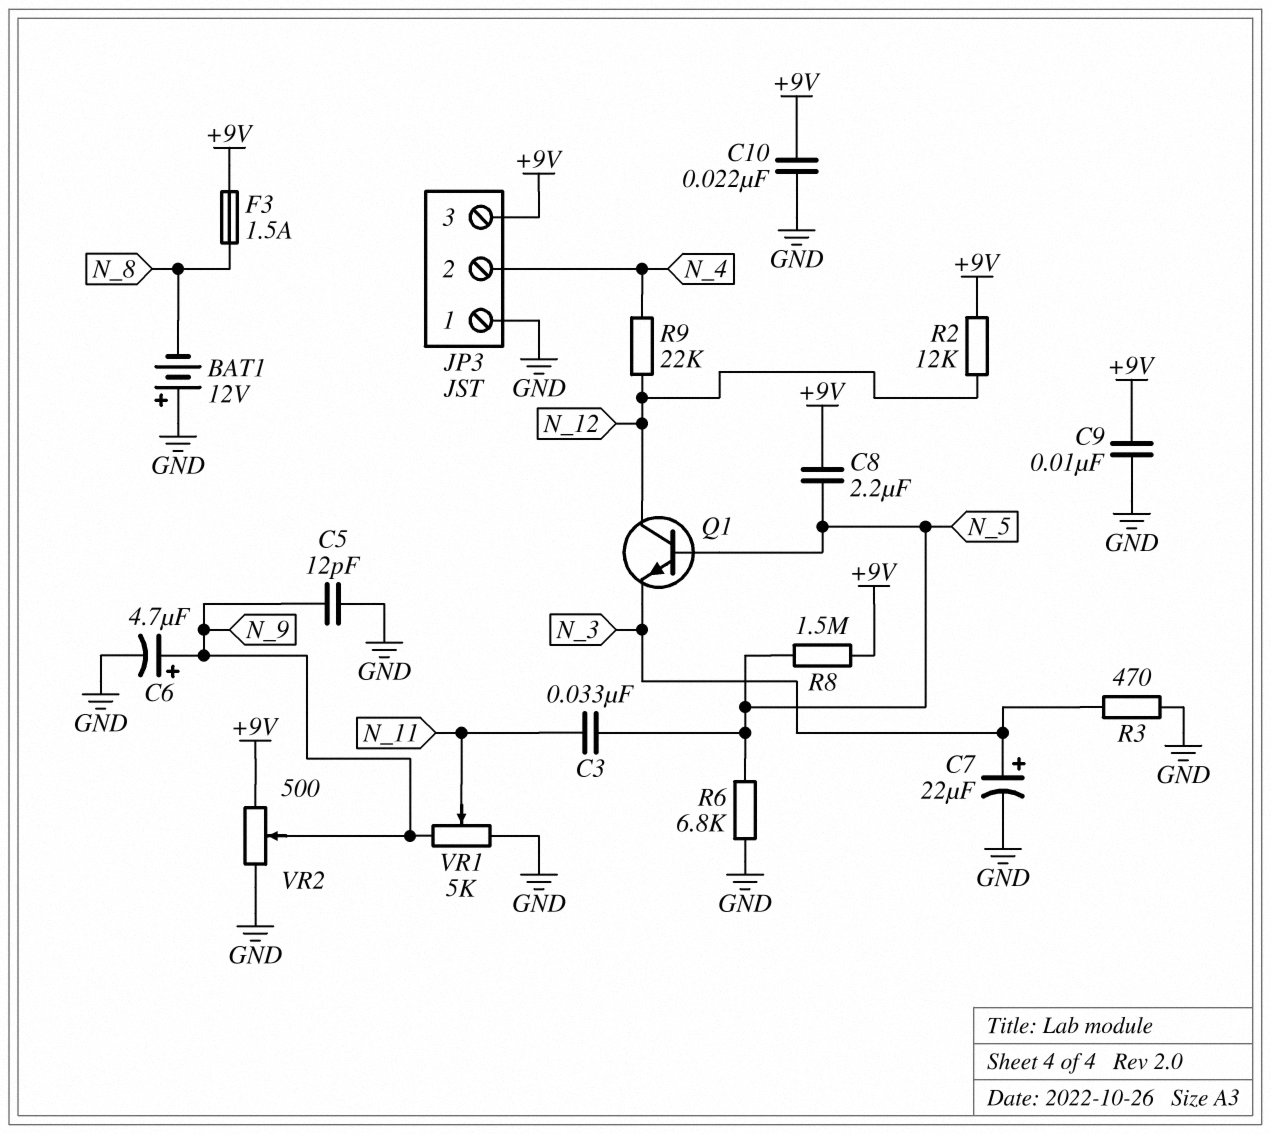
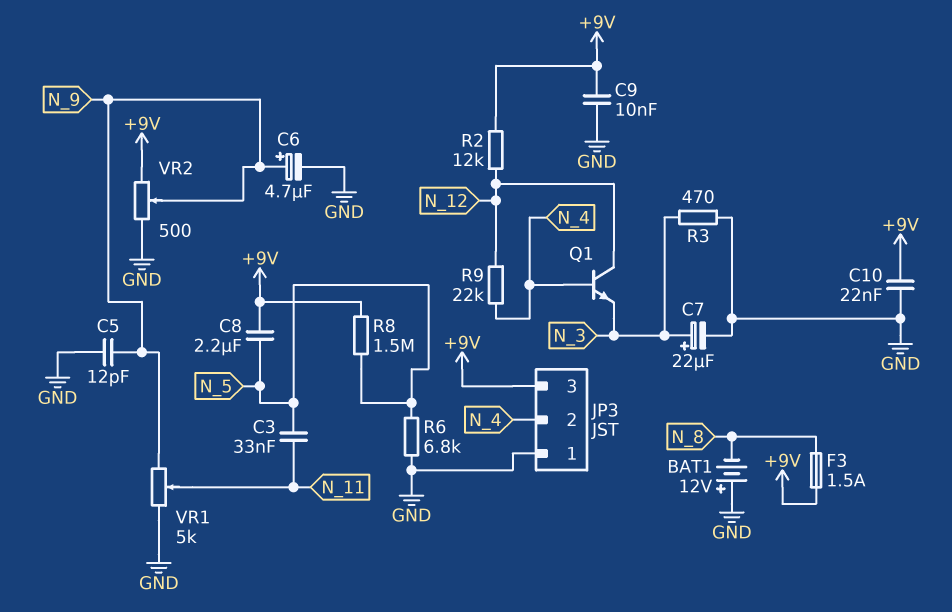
Q1: NPN (B N_5, C N_12, E N_3) -> NPN (B N_4, C N_12, E N_3)

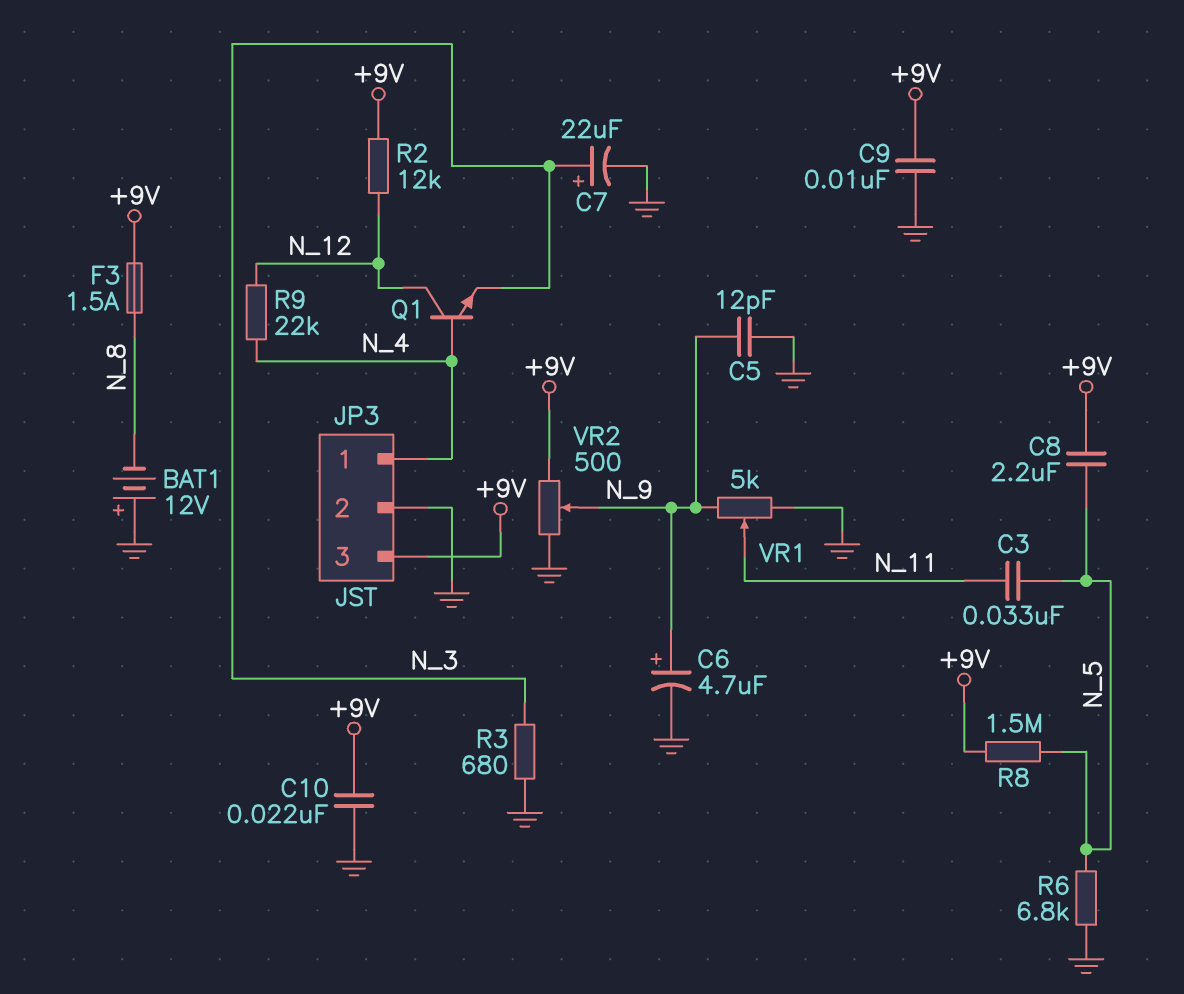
JP3 pin 1: GND -> N_4
JP3 pin 2: N_4 -> GND
R3: 470 (GND, N_3) -> 680 (GND, N_3)

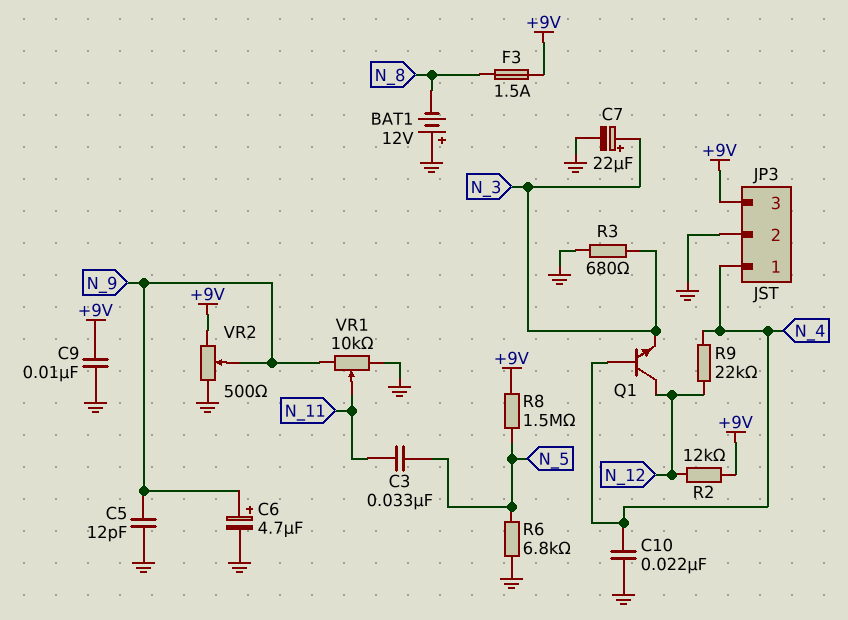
C8: 2.2uF (+9V, N_5) -> none
C10: 22nF (+9V, GND) -> 22nF (GND, N_4)
VR1: 5k (GND, N_9, wiper N_11) -> 10k (GND, N_9, wiper N_11)

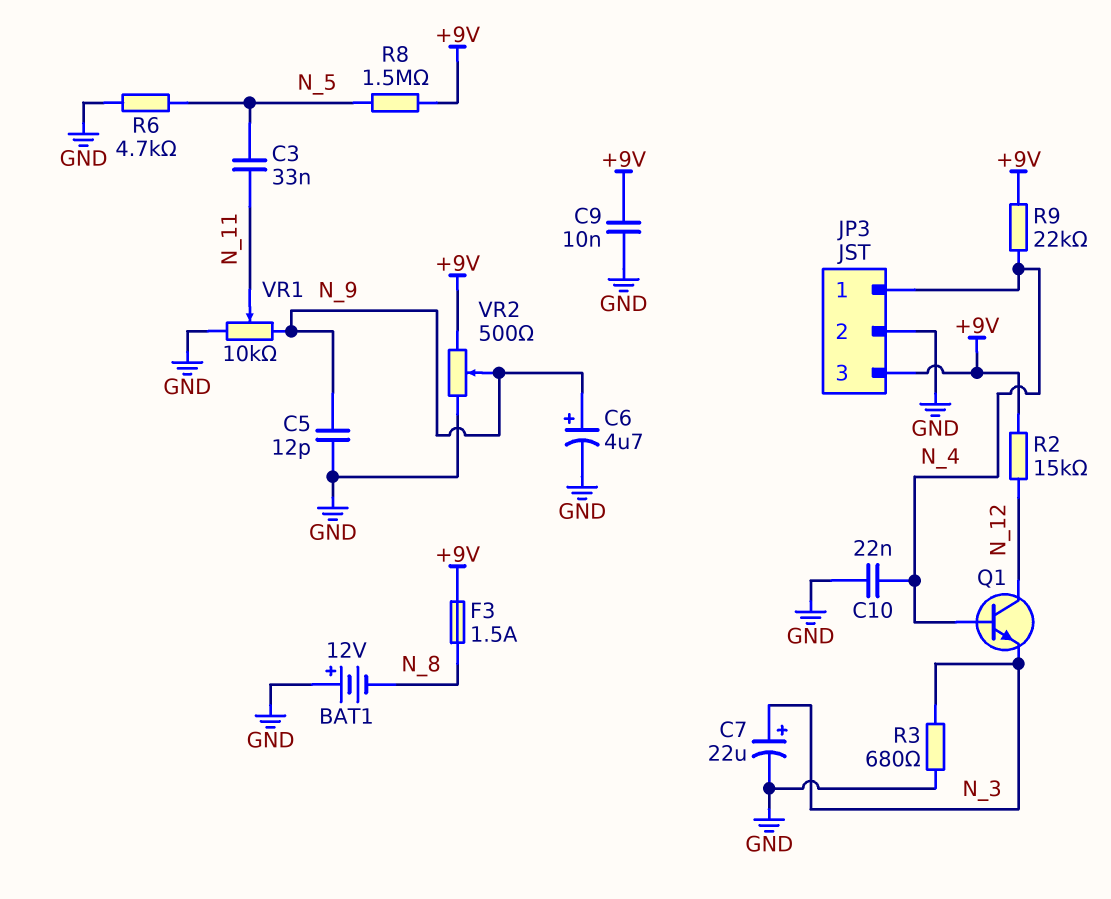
R2: 12k (+9V, N_12) -> 15k (+9V, N_12)
R6: 6.8k (GND, N_5) -> 4.7k (GND, N_5)
R9: 22k (N_4, N_12) -> 22k (+9V, N_4)

